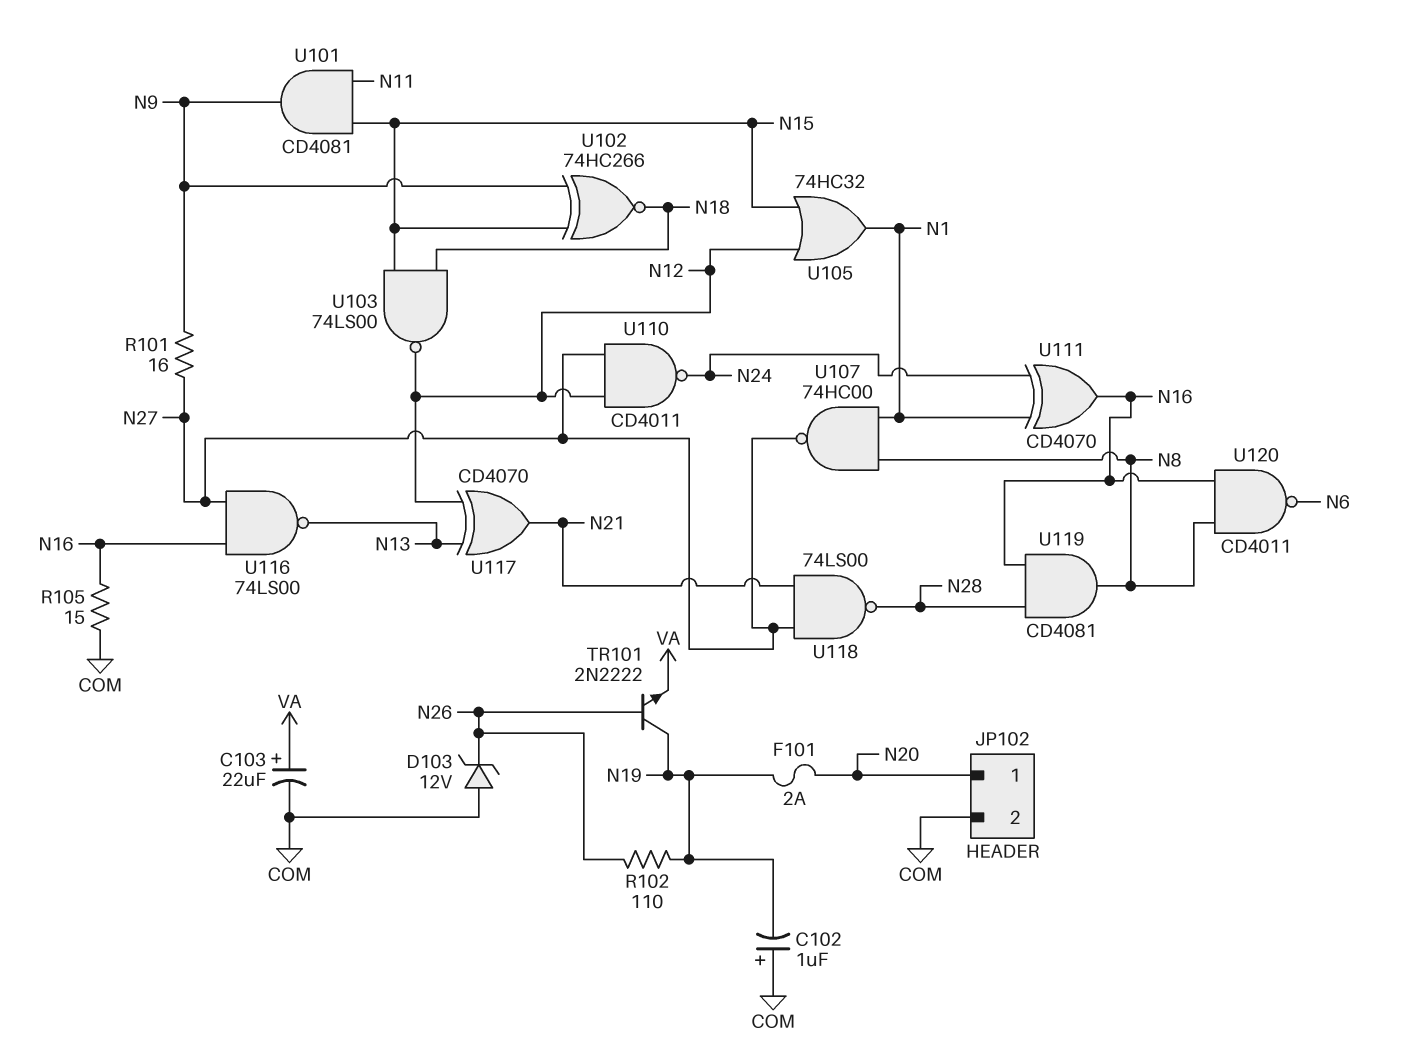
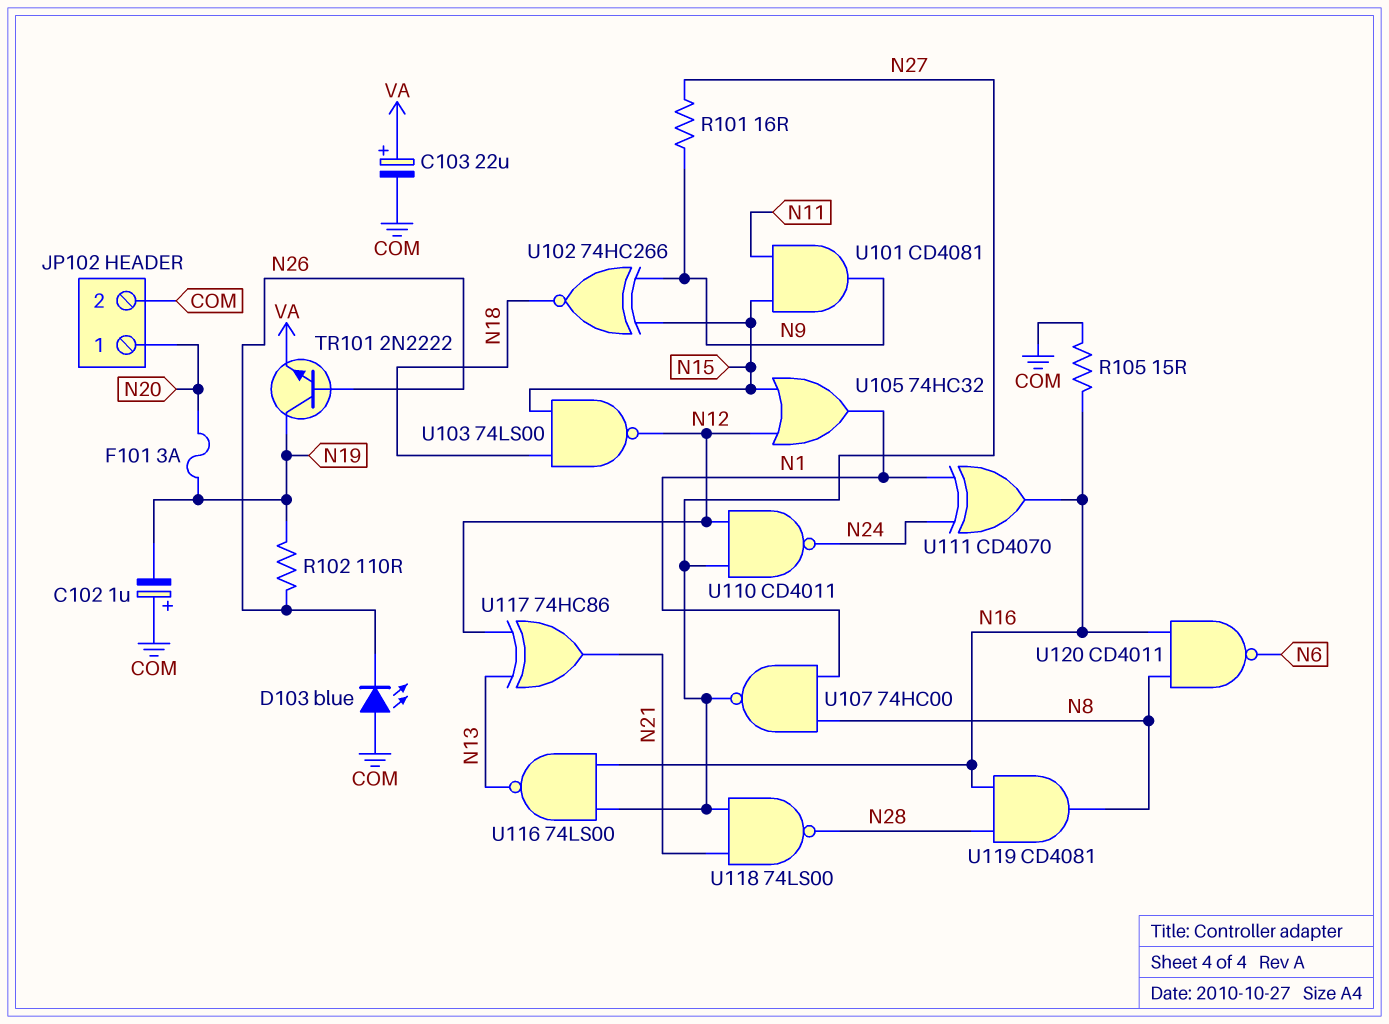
D103: zener 12V (A COM, K N26) -> LED blue (A COM, K N26)
F101: 2A (N19, N20) -> 3A (N19, N20)
U117: XOR CD4070 (in N12, in N13, out N21) -> XOR 74HC86 (in N12, in N13, out N21)

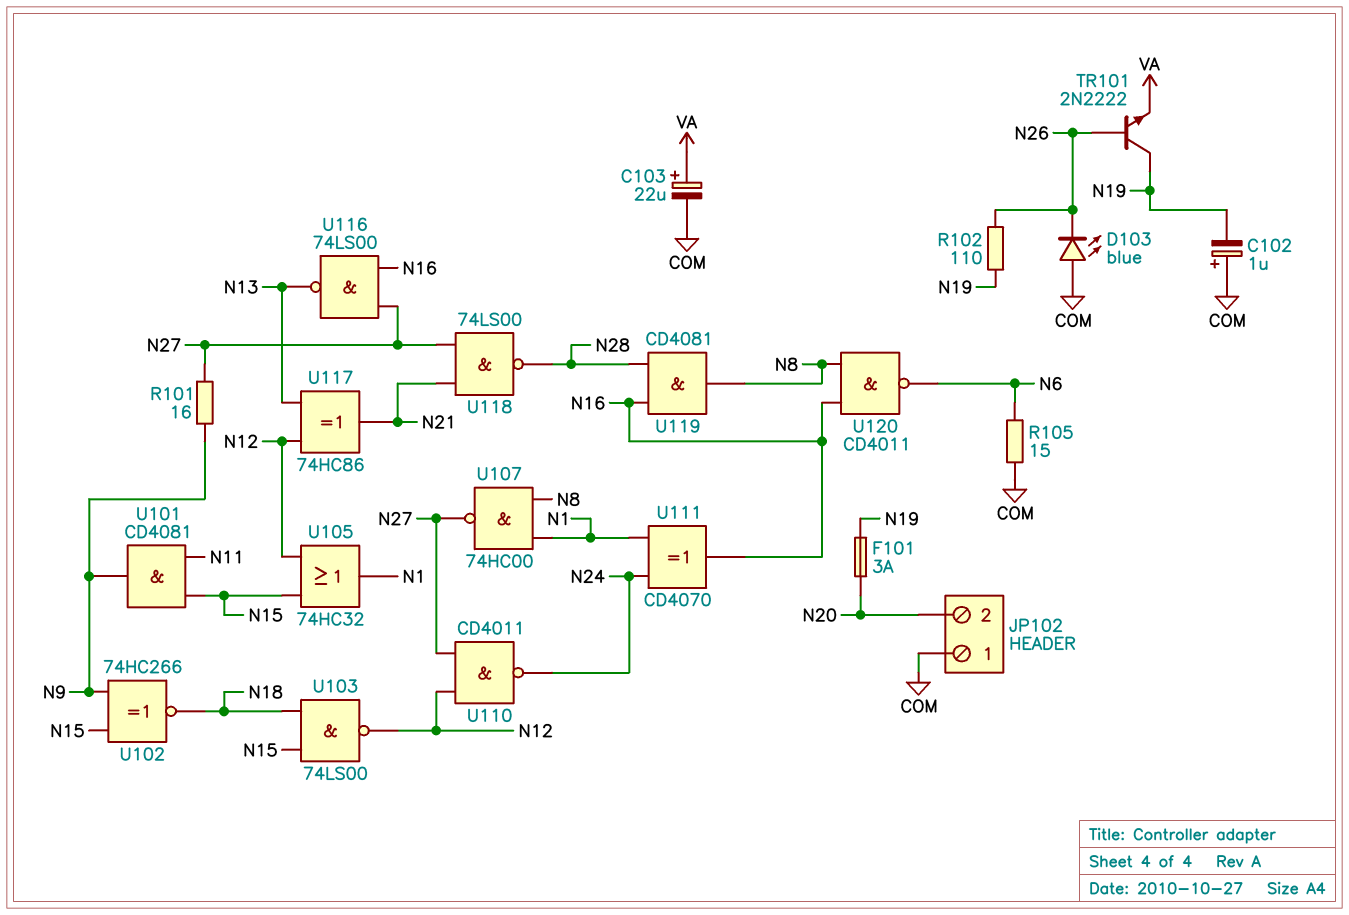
JP102 pin 1: N20 -> COM
JP102 pin 2: COM -> N20
R105: 15 (COM, N16) -> 15 (COM, N6)

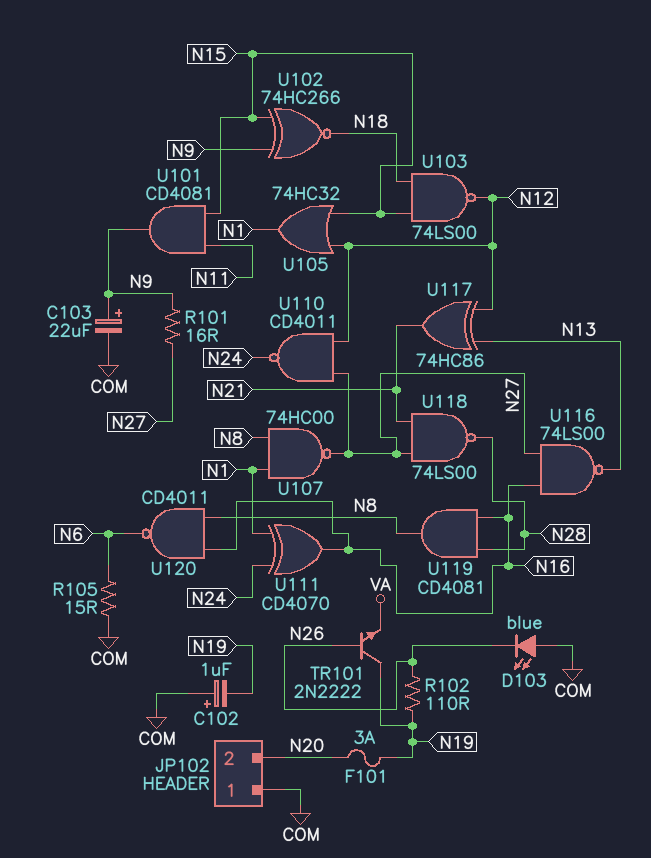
C103: 22uF (plus VA, minus COM) -> 22uF (plus N9, minus COM)

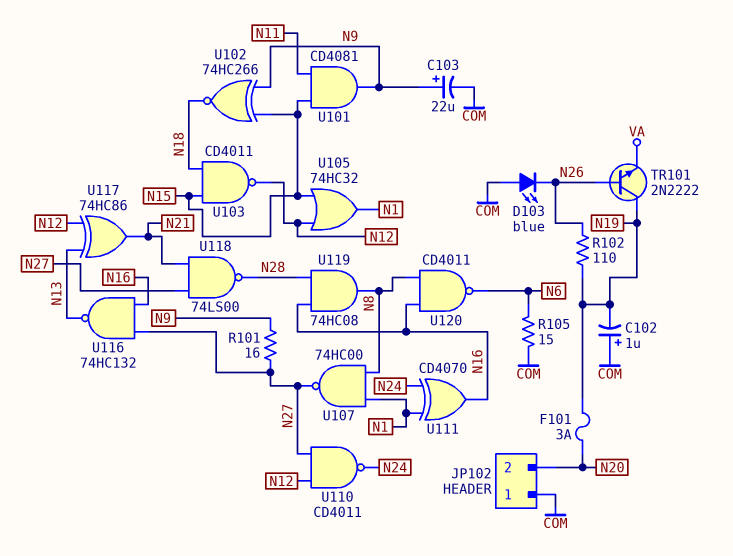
U103: NAND 74LS00 (in N15, in N18, out N12) -> NAND CD4011 (in N15, in N18, out N12)
U116: NAND 74LS00 (in N16, in N27, out N13) -> NAND 74HC132 (in N16, in N27, out N13)
U119: AND CD4081 (in N16, in N28, out N8) -> AND 74HC08 (in N16, in N28, out N8)

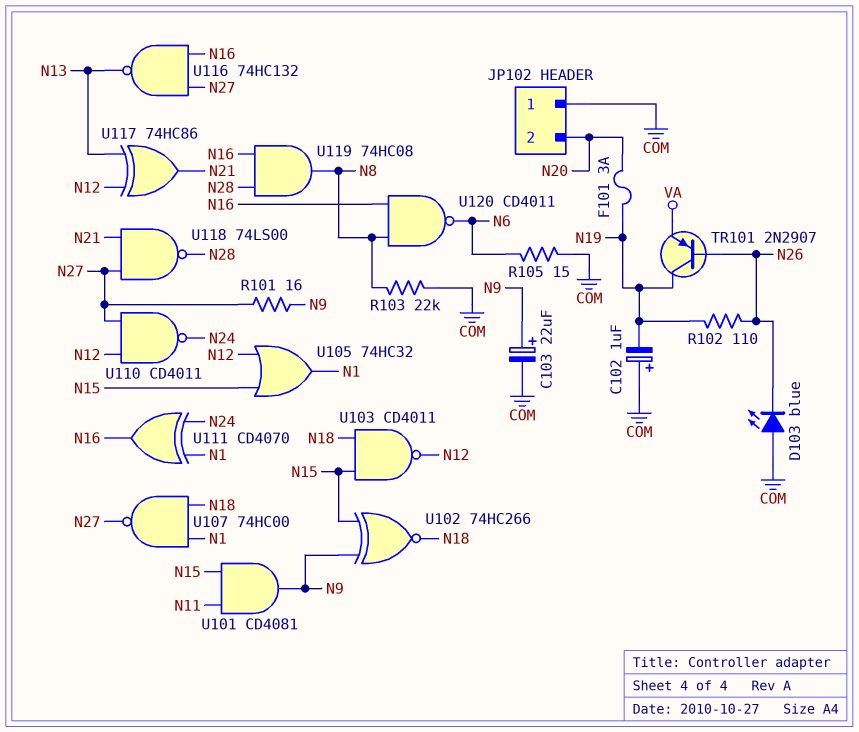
R103: none -> 22k (COM, N8)
TR101: NPN 2N2222 (B N26, C N19, E VA) -> PNP 2N2907 (B N26, C N19, E VA)
U107: NAND 74HC00 (in N1, in N8, out N27) -> NAND 74HC00 (in N1, in N18, out N27)

